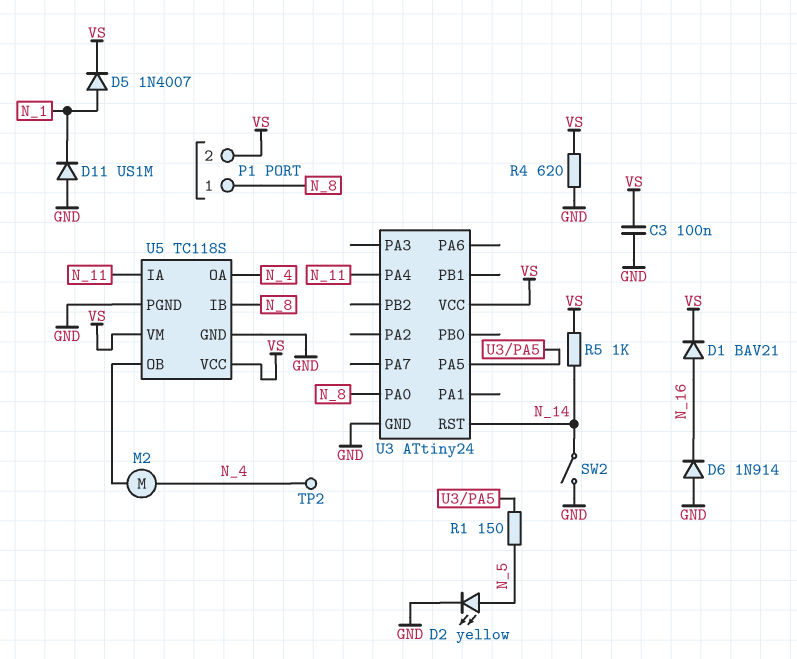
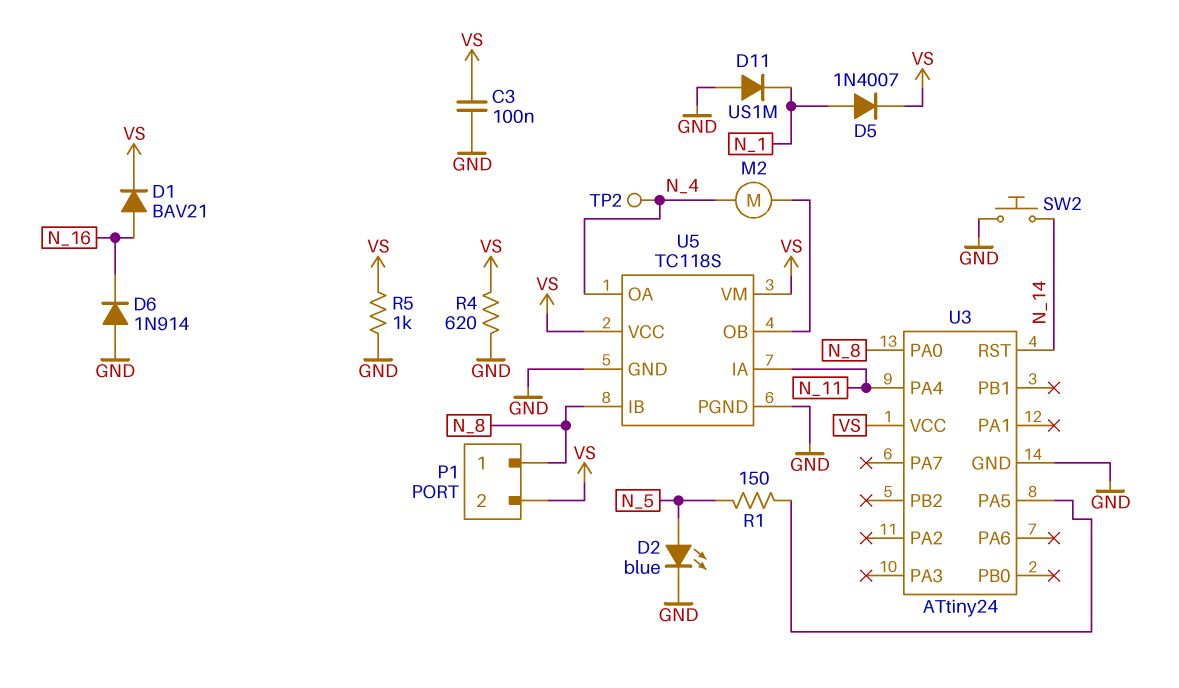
D2: LED yellow (A N_5, K GND) -> LED blue (A N_5, K GND)
R5: 1k (N_14, VS) -> 1k (GND, VS)
SW2: switch (GND, N_14) -> button (GND, N_14)

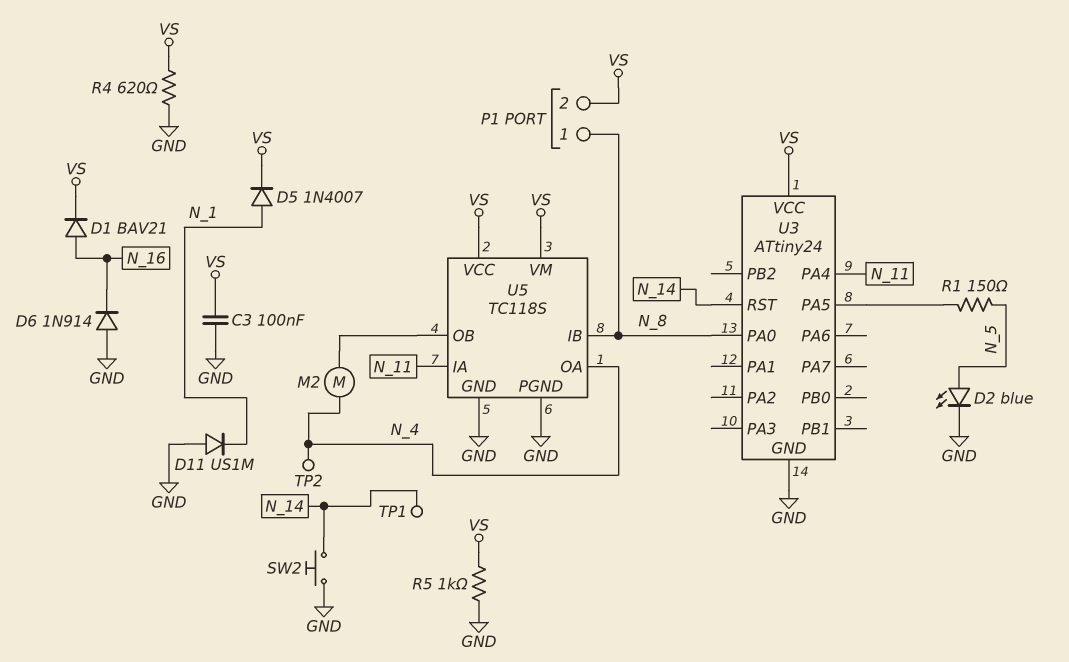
TP1: none -> test point (N_14)

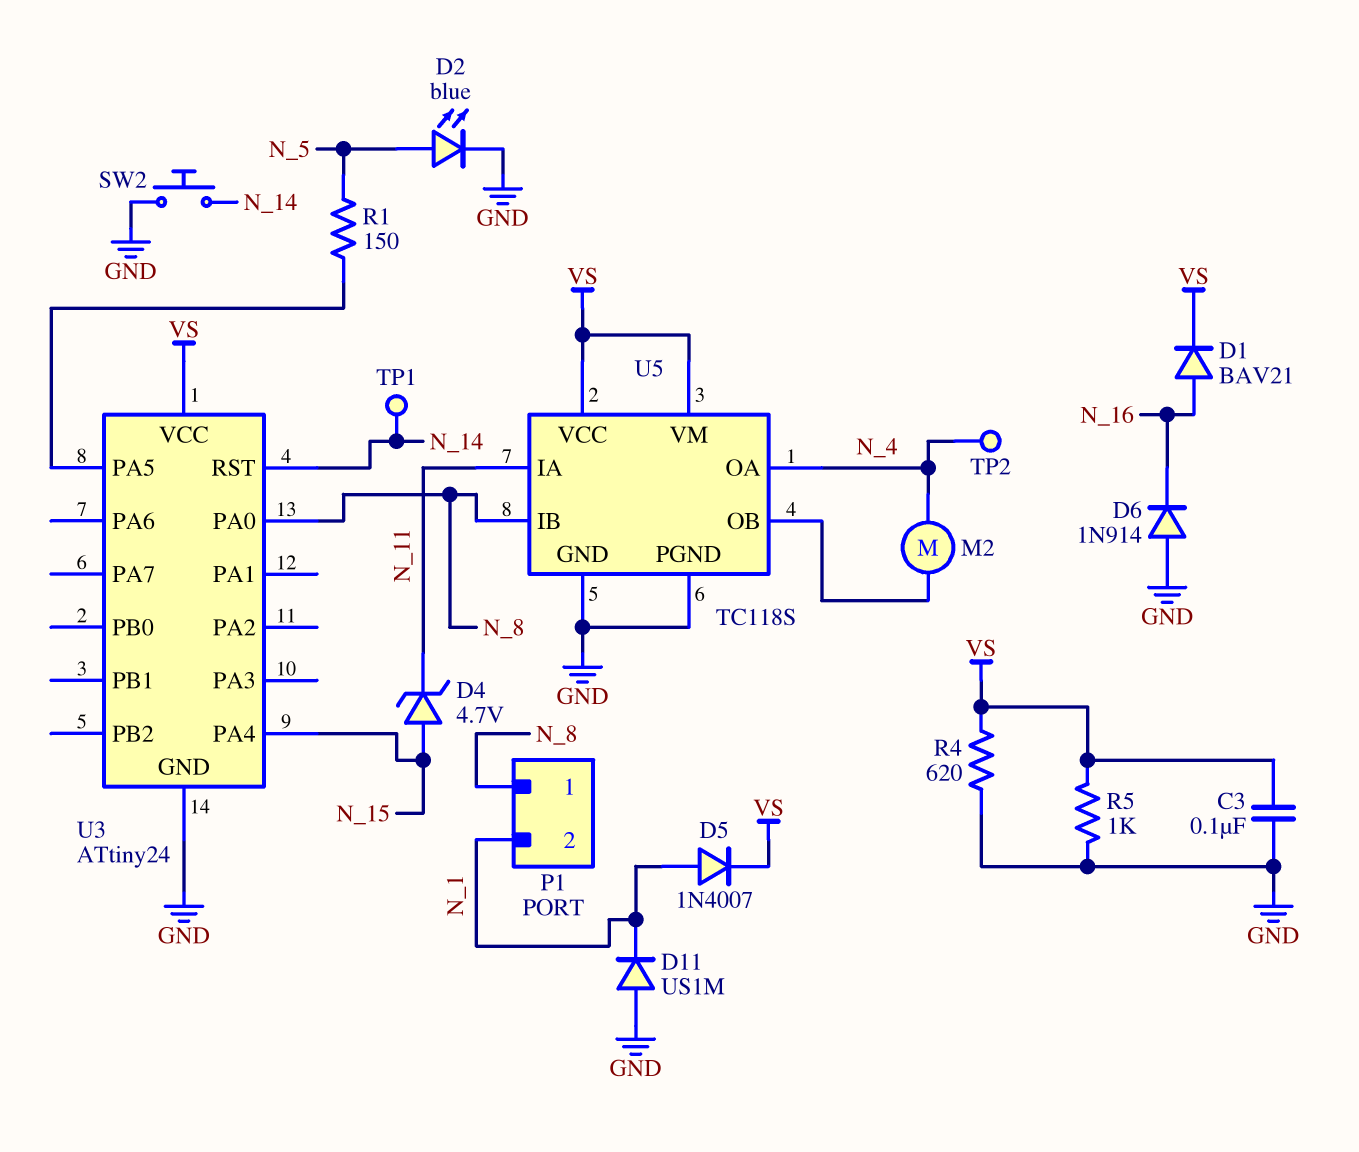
D4: none -> zener 4.7V (A N_15, K N_11)
P1 pin 2: VS -> N_1
U3 pin PA4: N_11 -> N_15

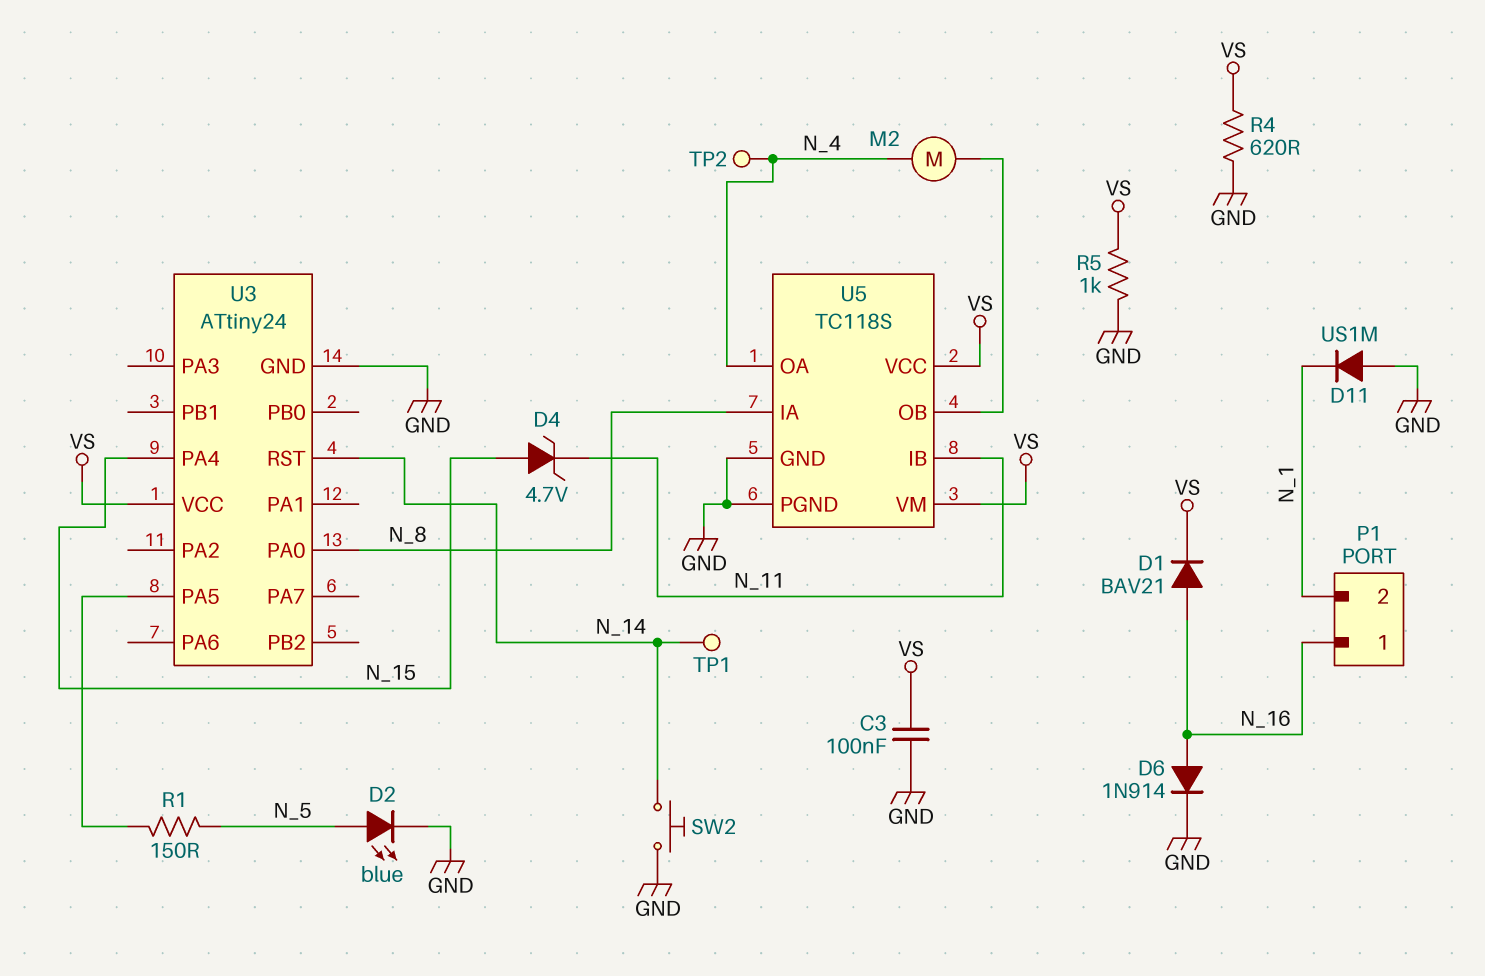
D5: diode 1N4007 (A N_1, K VS) -> none
D6: diode 1N914 (A GND, K N_16) -> diode 1N914 (A N_16, K GND)
P1 pin 1: N_8 -> N_16
U5 pin IA: N_11 -> N_8
U5 pin IB: N_8 -> N_11

